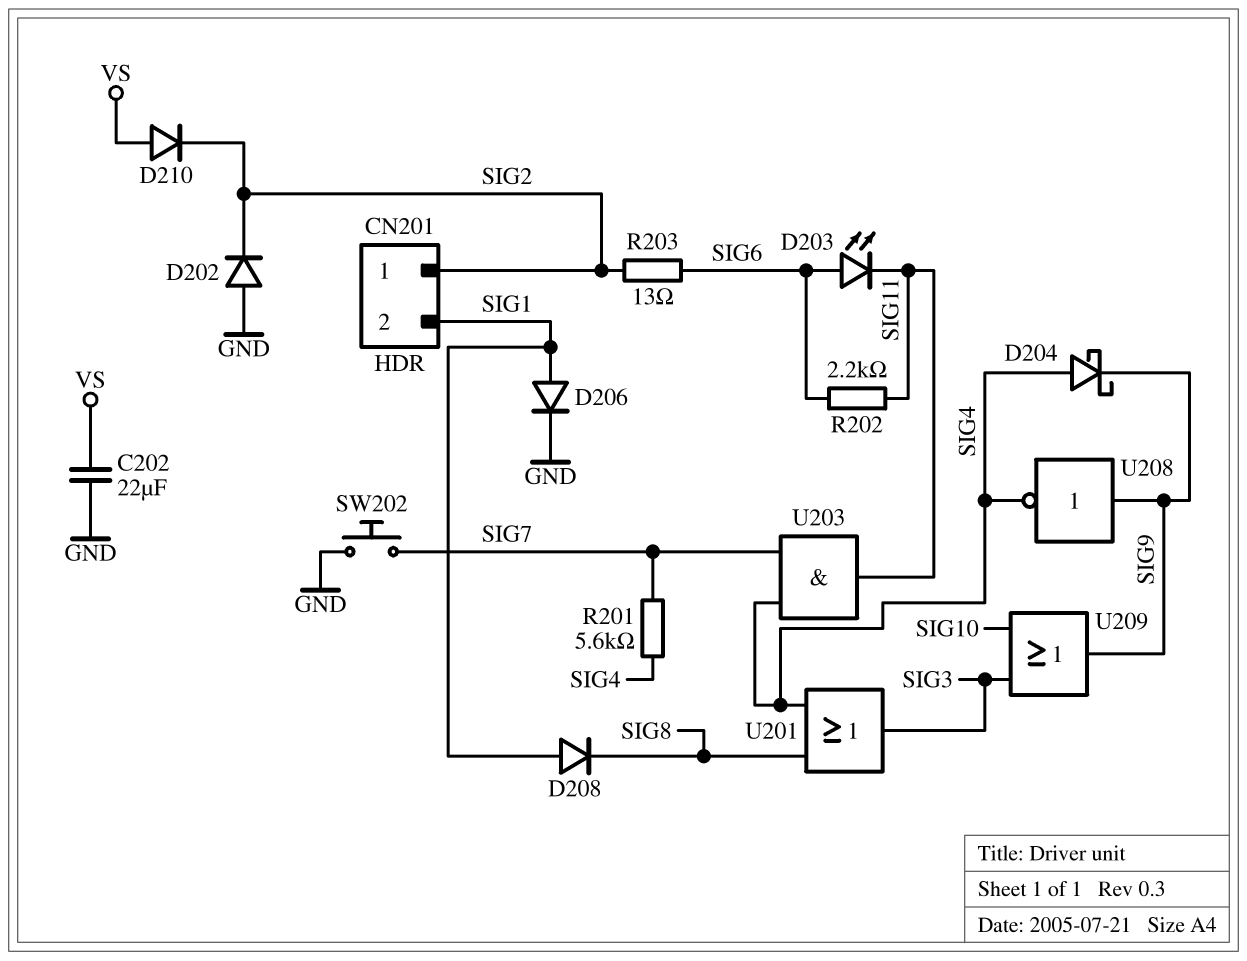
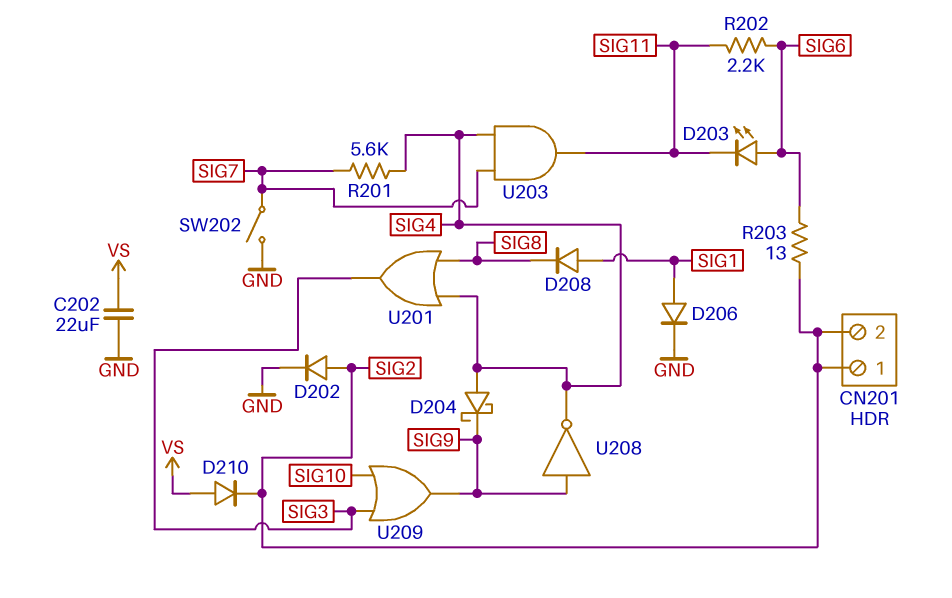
CN201 pin 2: SIG1 -> SIG2
D202: diode (A GND, K SIG2) -> diode (A SIG2, K GND)
SW202: button (GND, SIG7) -> switch (GND, SIG7)

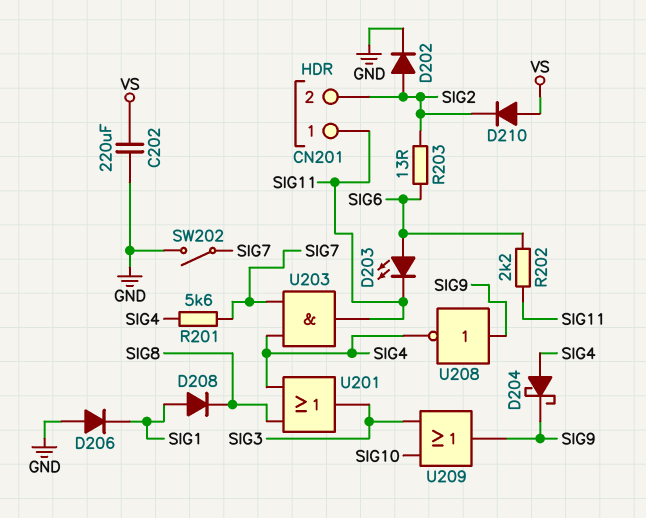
C202: 22uF (GND, VS) -> 220uF (GND, VS)
CN201 pin 1: SIG2 -> SIG11
D206: diode (A SIG1, K GND) -> diode (A GND, K SIG1)

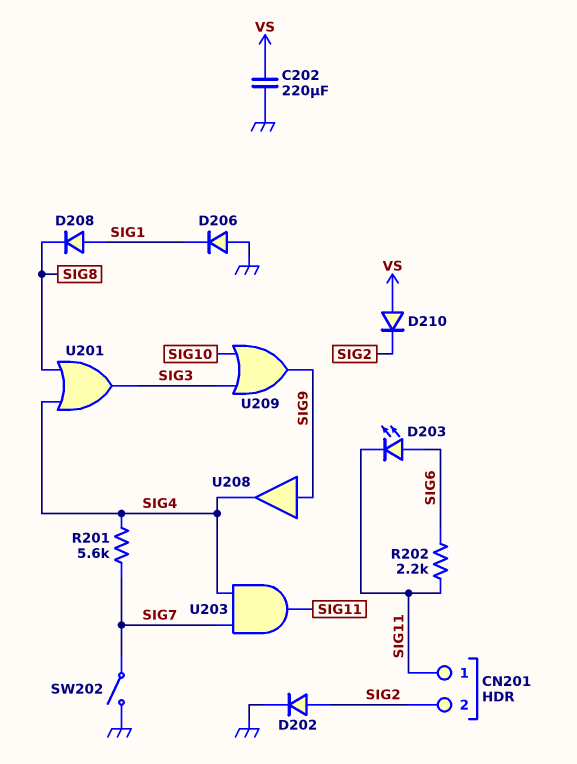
D204: schottky (A SIG4, K SIG9) -> none
R203: 13 (SIG2, SIG6) -> none
U208: NOT (in SIG9, out SIG4) -> buffer (in SIG9, out SIG4)

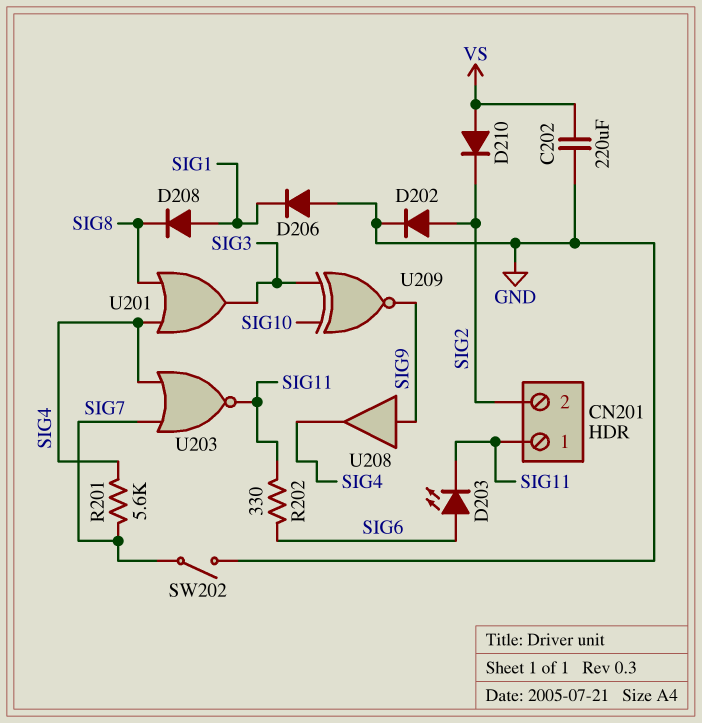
R202: 2.2k (SIG6, SIG11) -> 330 (SIG6, SIG11)
U203: AND (in SIG4, in SIG7, out SIG11) -> NOR (in SIG4, in SIG7, out SIG11)
U209: OR (in SIG3, in SIG10, out SIG9) -> XNOR (in SIG3, in SIG10, out SIG9)

